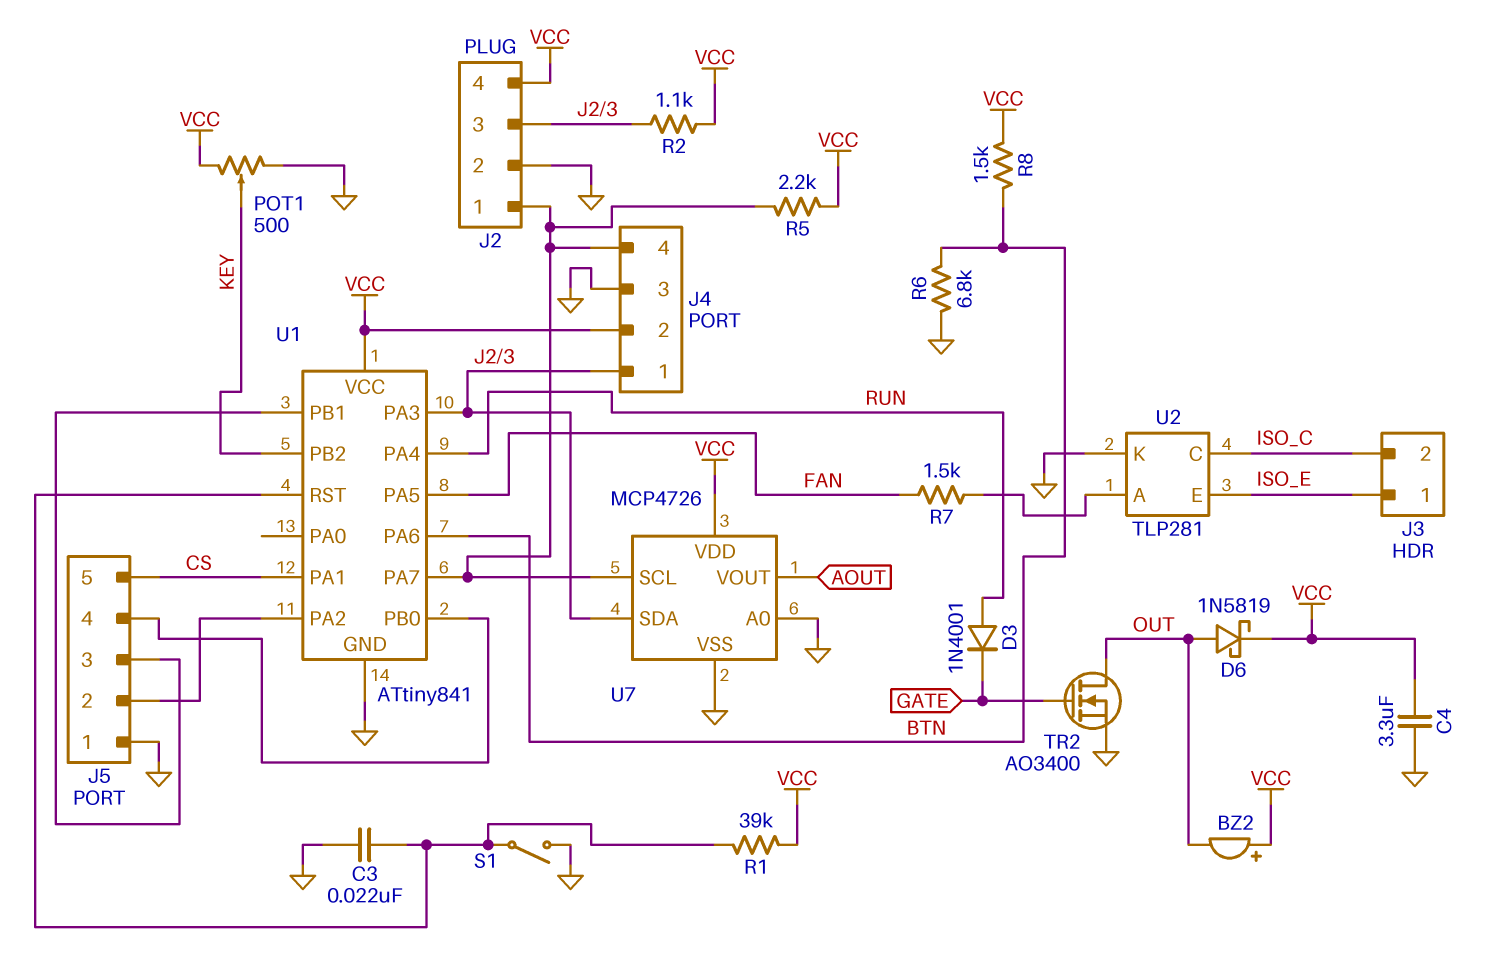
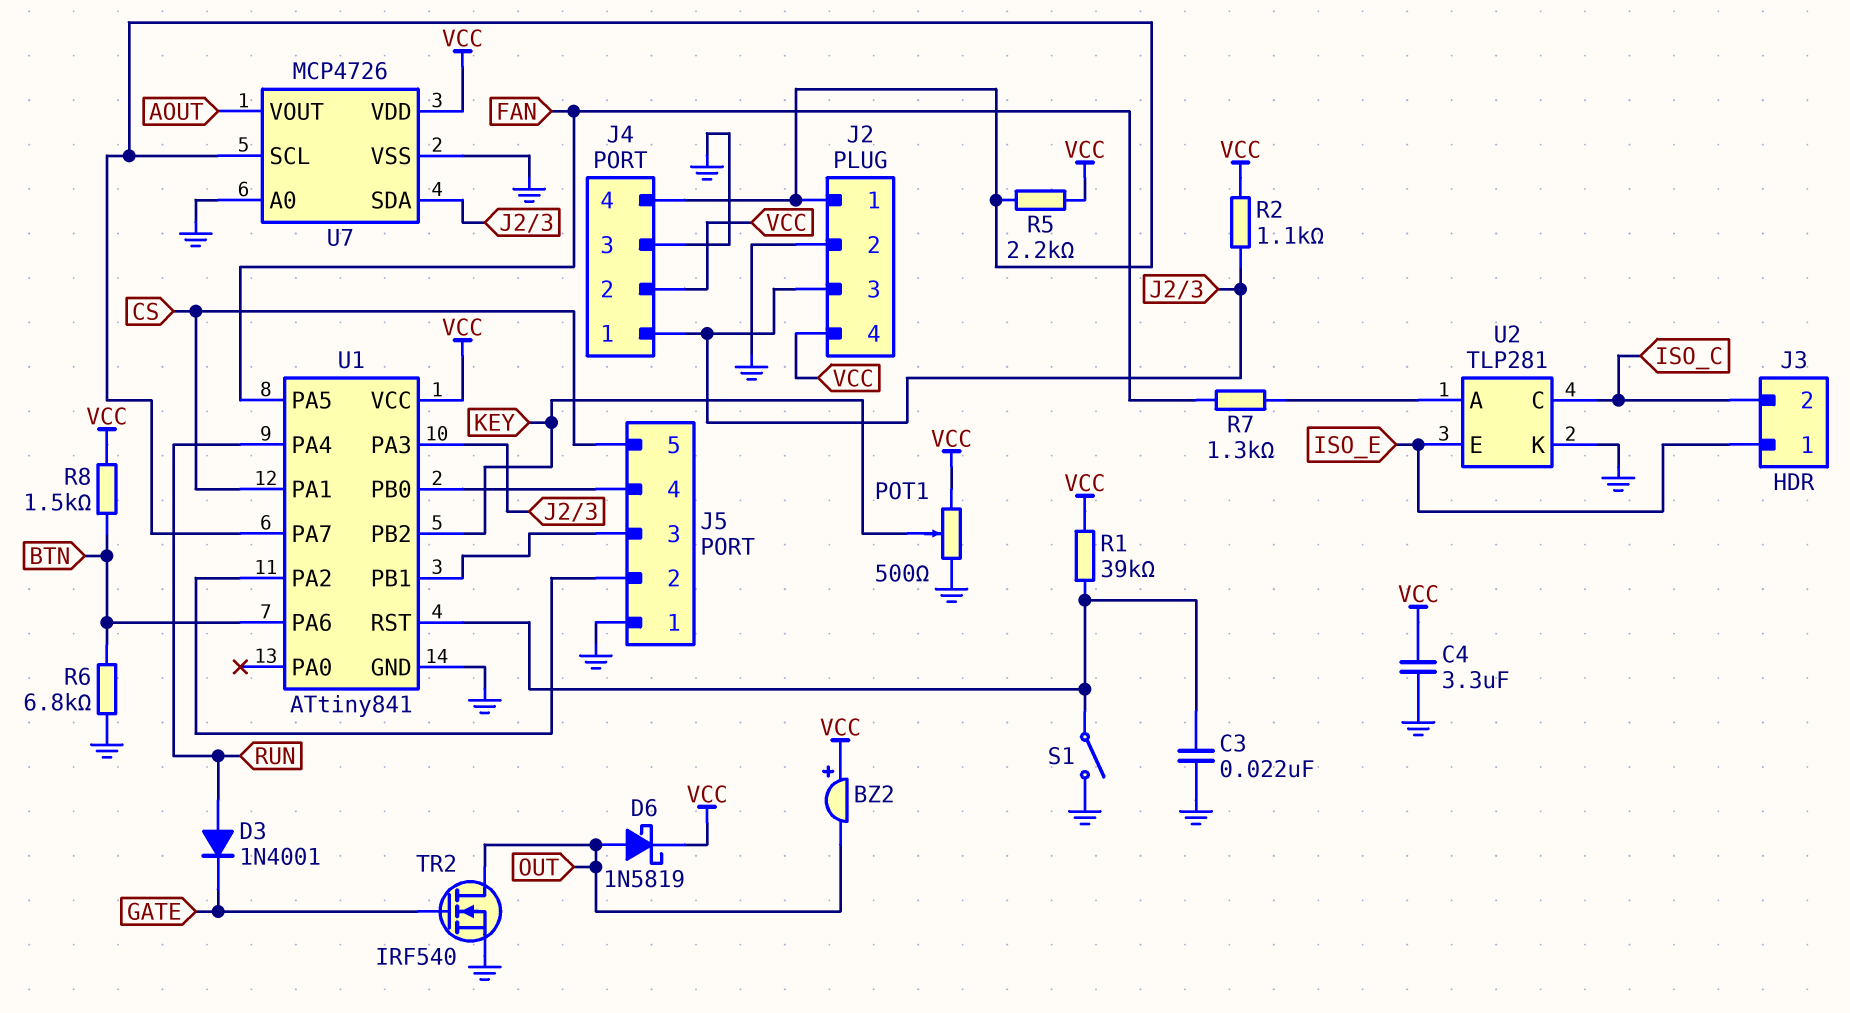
R7: 1.5k (FAN, U2/A) -> 1.3k (FAN, U2/A)
TR2: NMOS AO3400 (G GATE, D OUT, S GND) -> NMOS IRF540 (G GATE, D OUT, S GND)

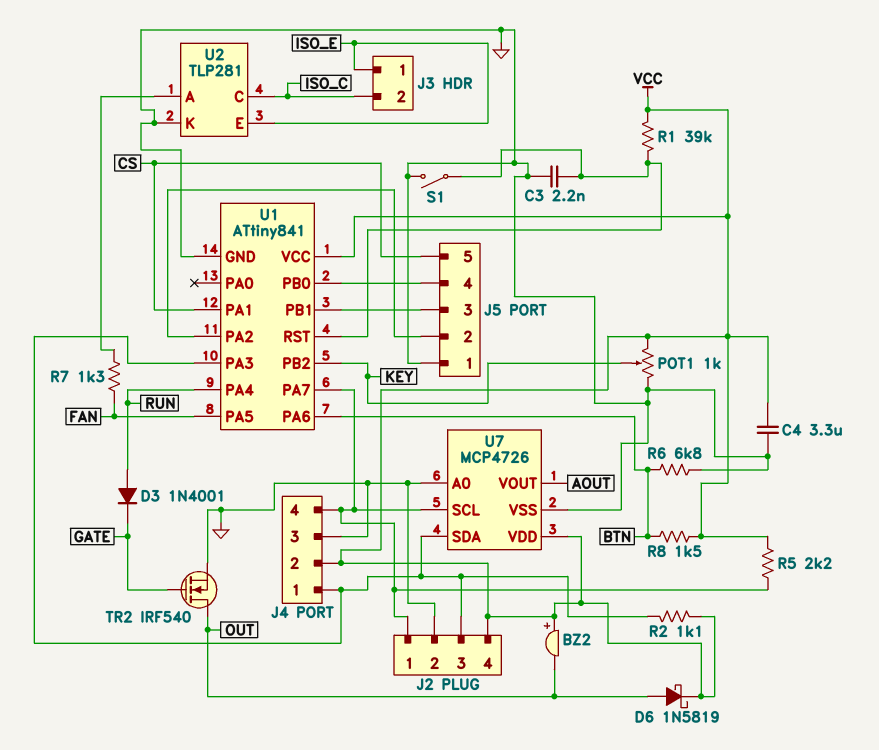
C3: 22nF (GND, U1/RST) -> 2.2nF (GND, U1/RST)
POT1: 500 (GND, VCC, wiper KEY) -> 1k (GND, VCC, wiper KEY)

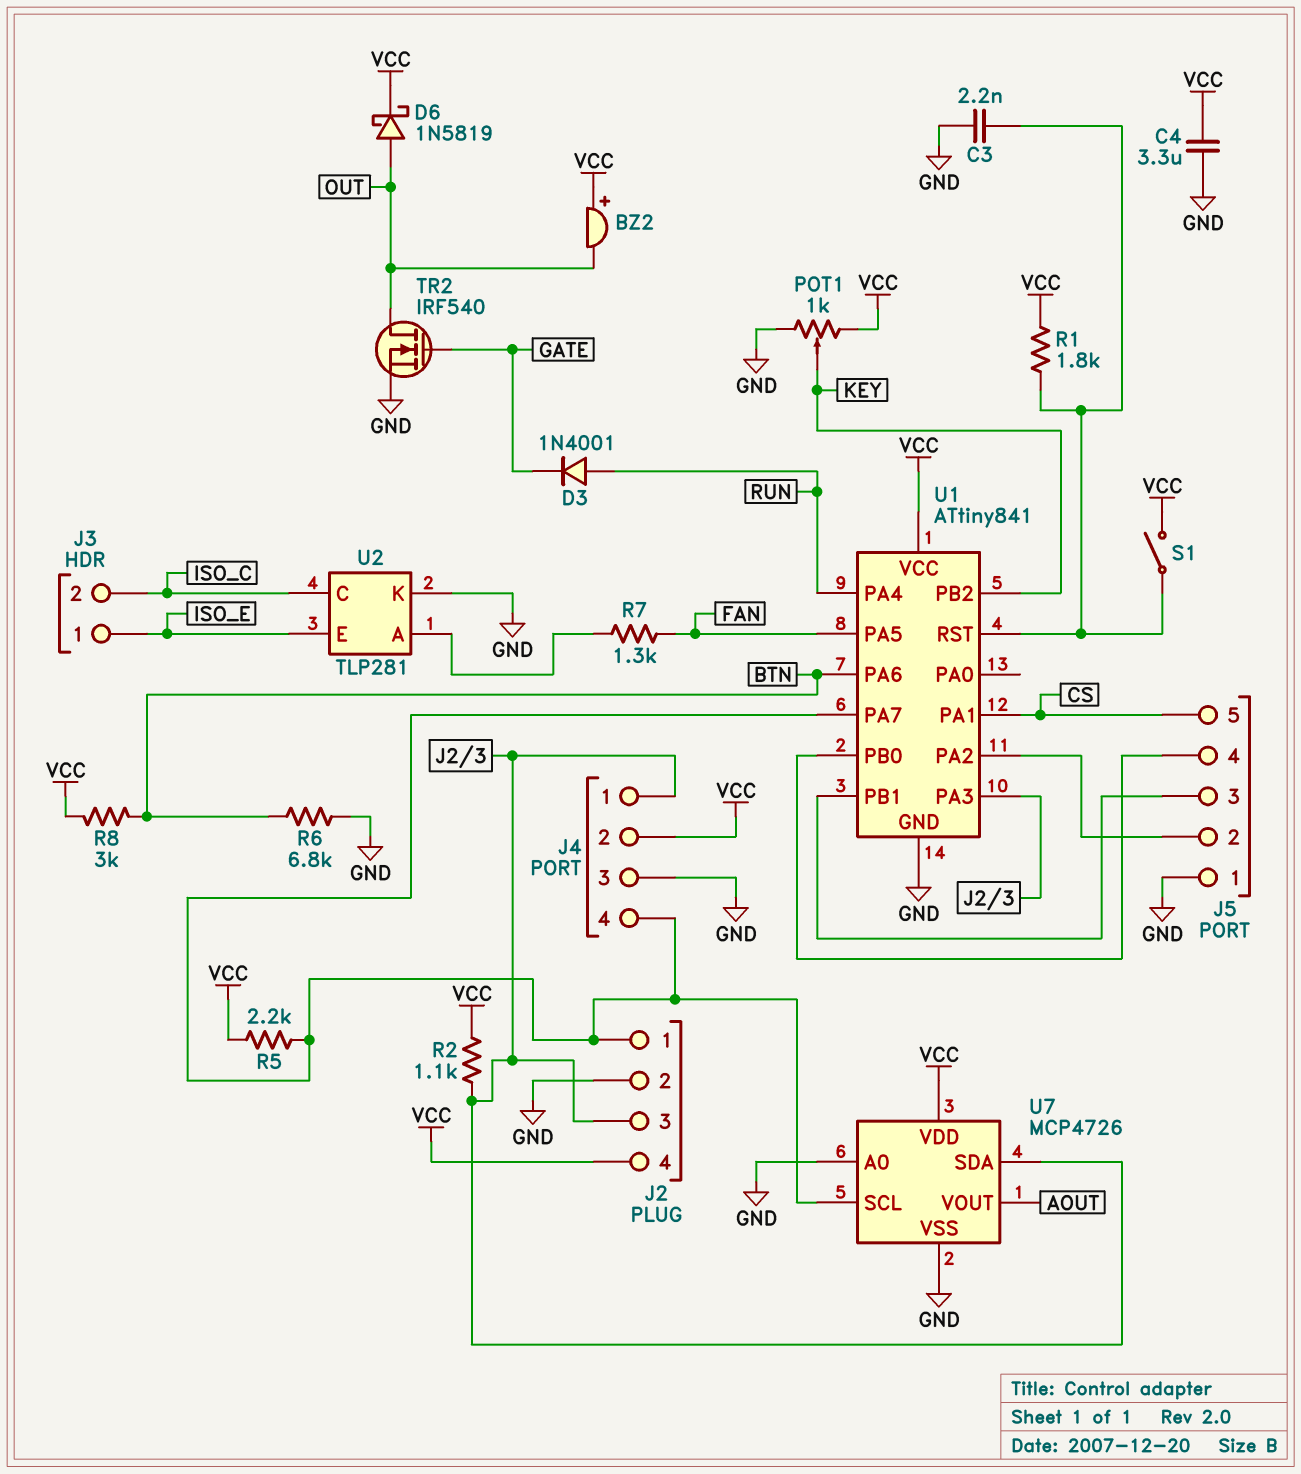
R1: 39k (U1/RST, VCC) -> 1.8k (U1/RST, VCC)
R8: 1.5k (BTN, VCC) -> 3k (BTN, VCC)
S1: switch (GND, U1/RST) -> switch (U1/RST, VCC)

